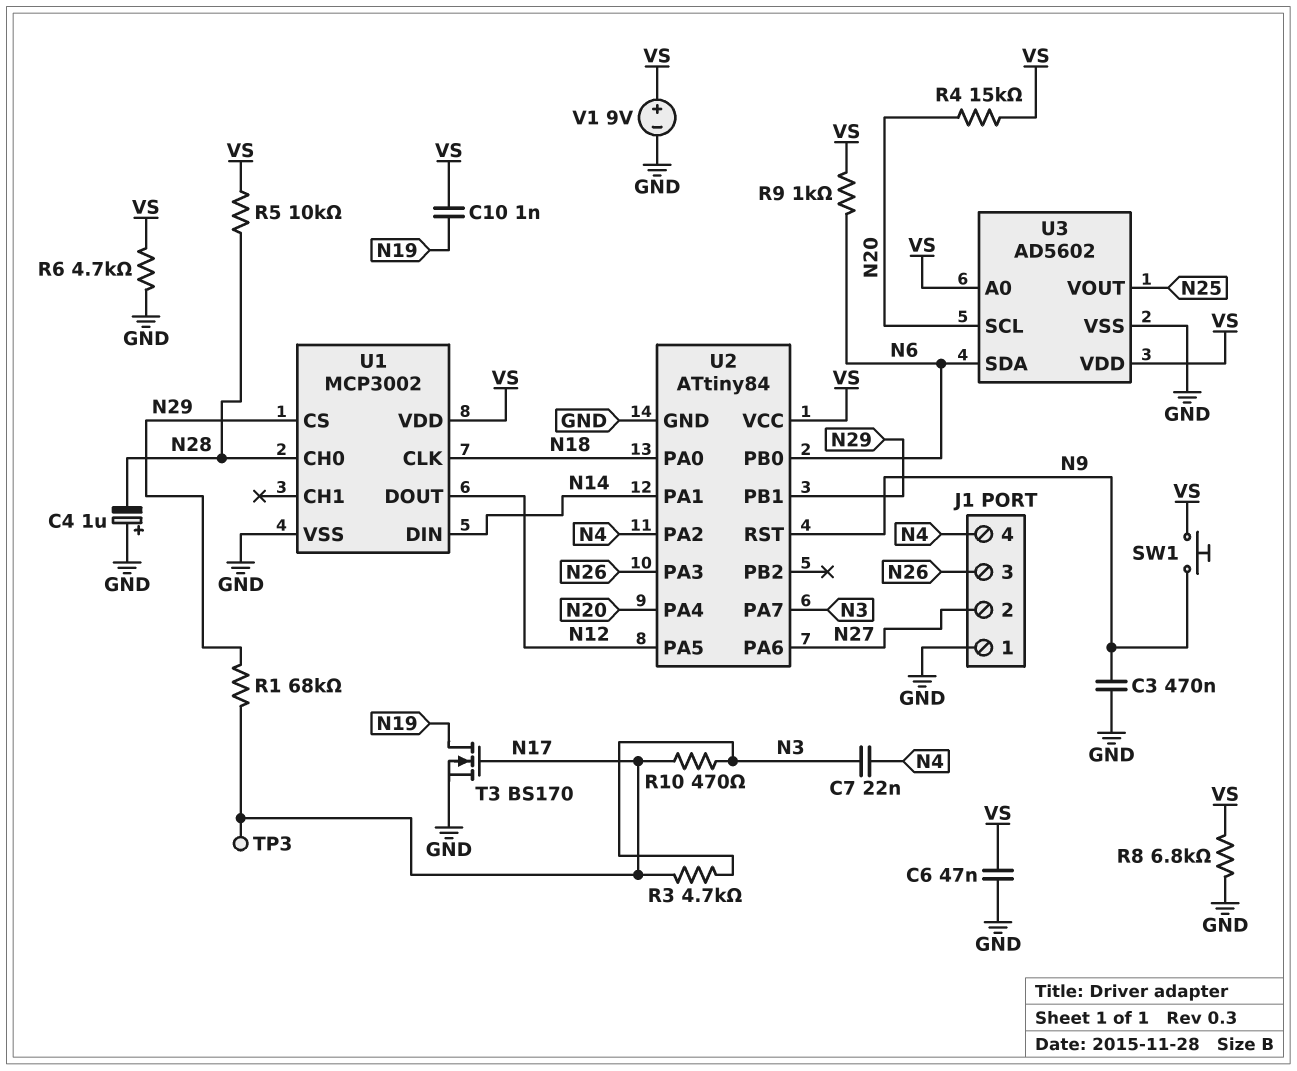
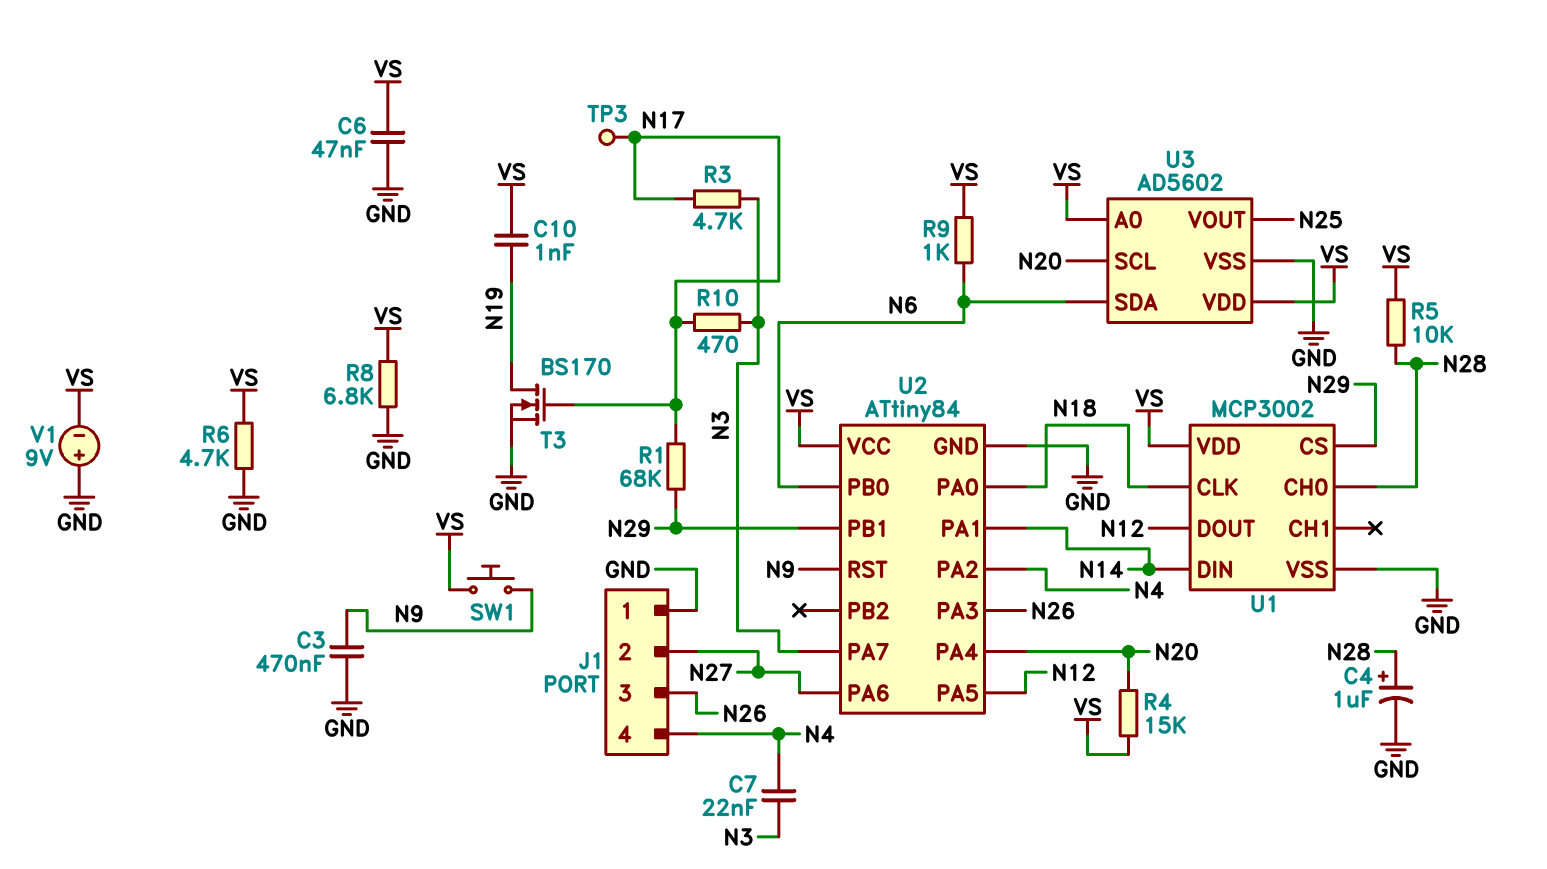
C4: 1uF (plus GND, minus N28) -> 1uF (plus N28, minus GND)
V1: 9V (plus VS, minus GND) -> 9V (plus GND, minus VS)

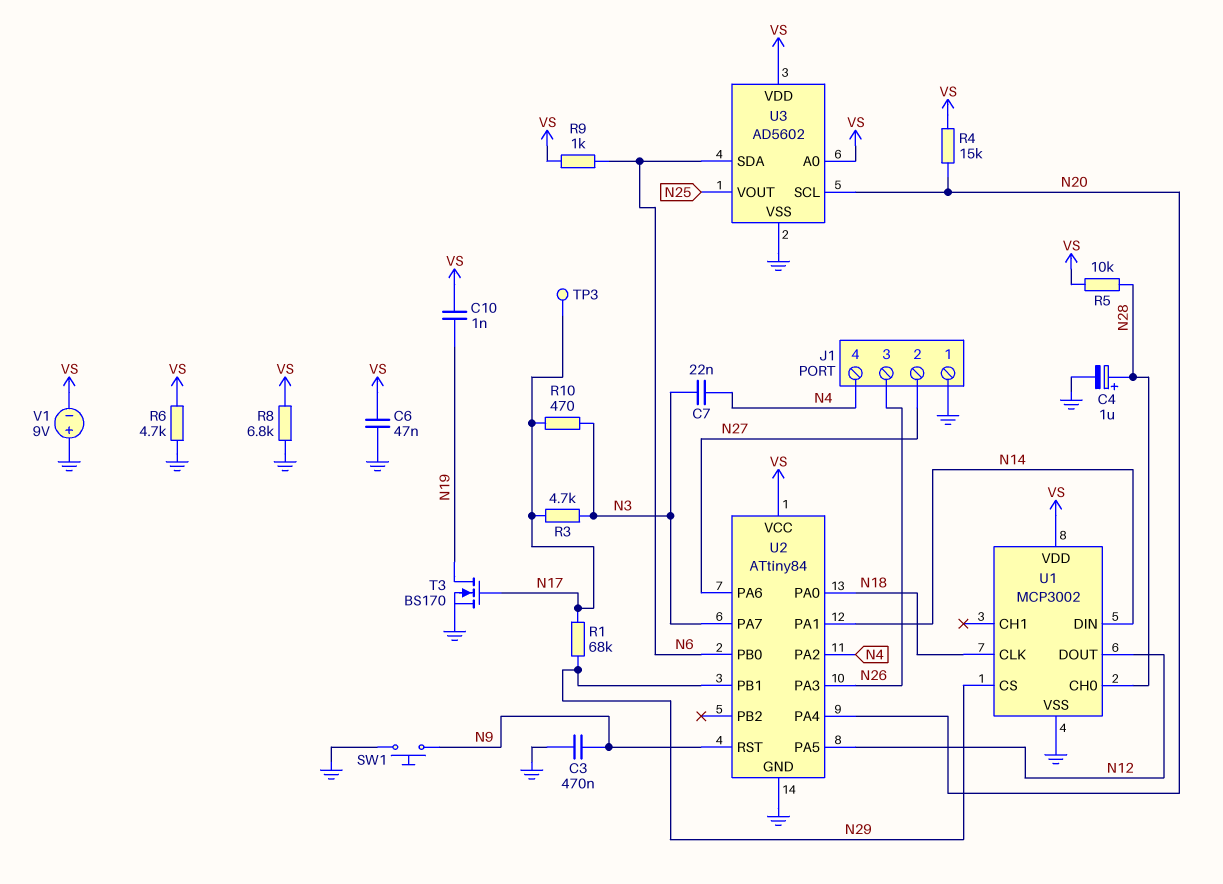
SW1: button (N9, VS) -> button (GND, N9)

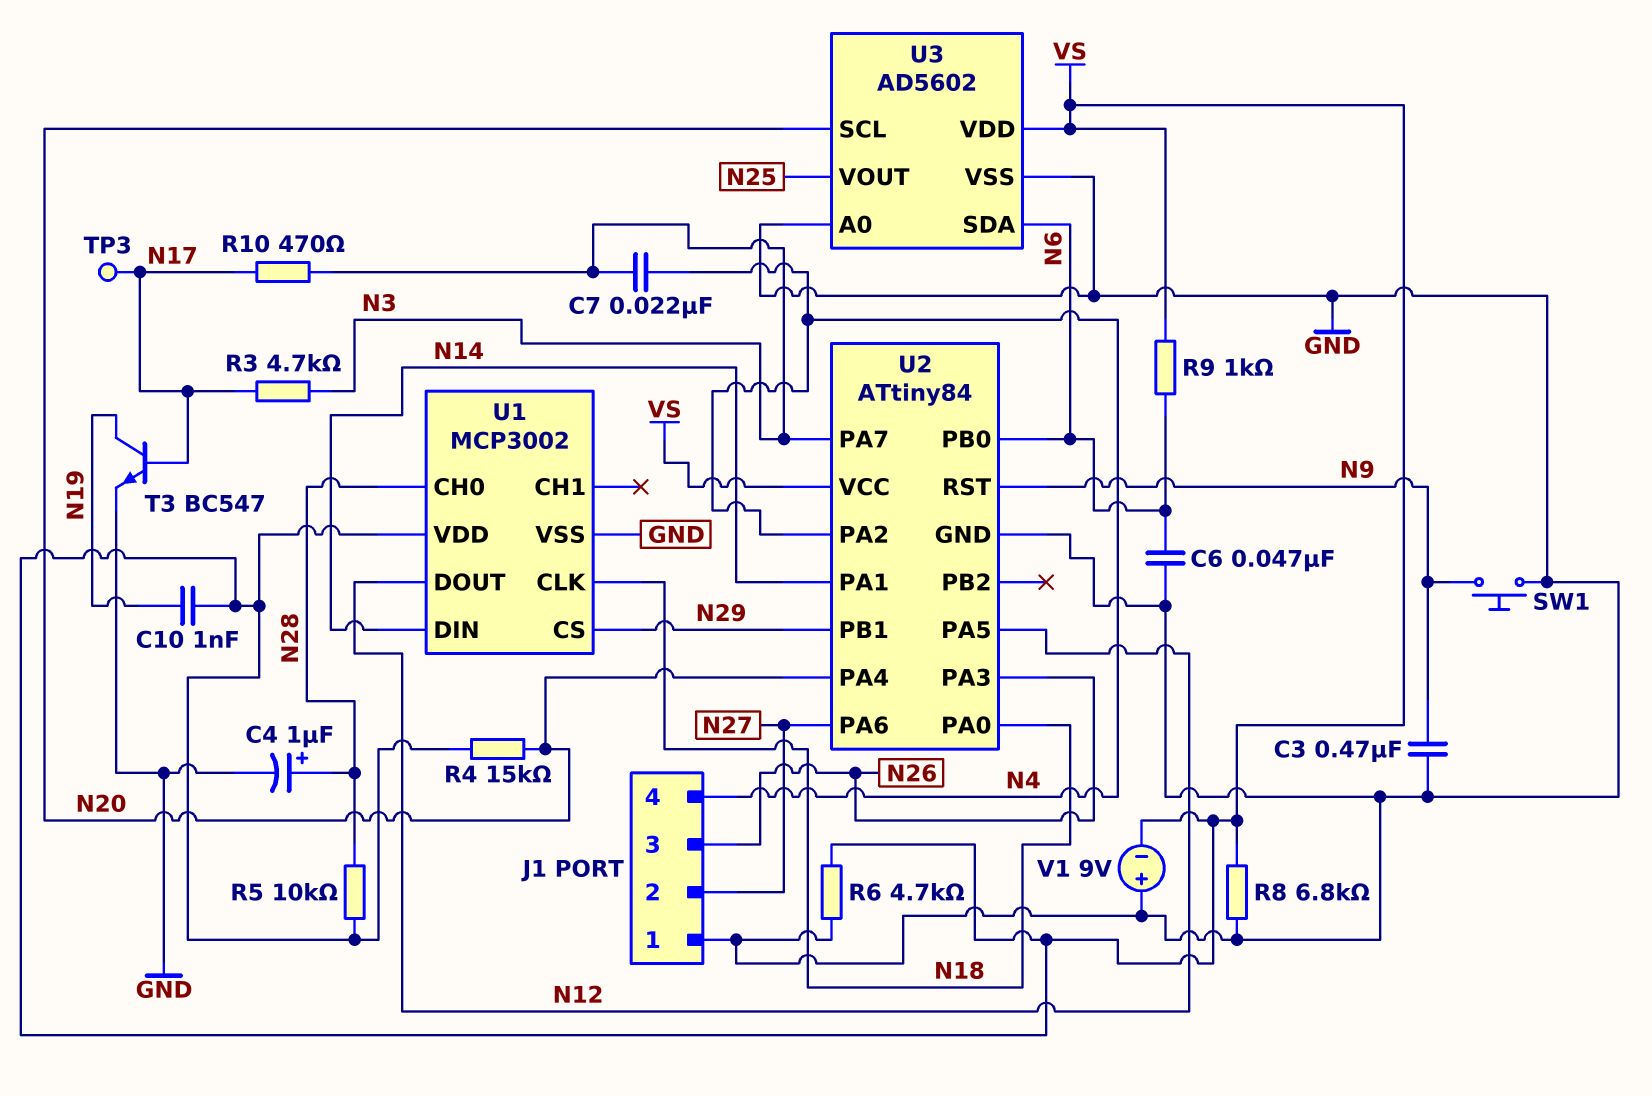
C6: 47nF (GND, VS) -> 47nF (GND, N6)
R1: 68k (N17, N29) -> none
T3: NMOS BS170 (G N17, D N19, S GND) -> NPN BC547 (B N17, C N19, E GND)
U3 pin A0: VS -> GND

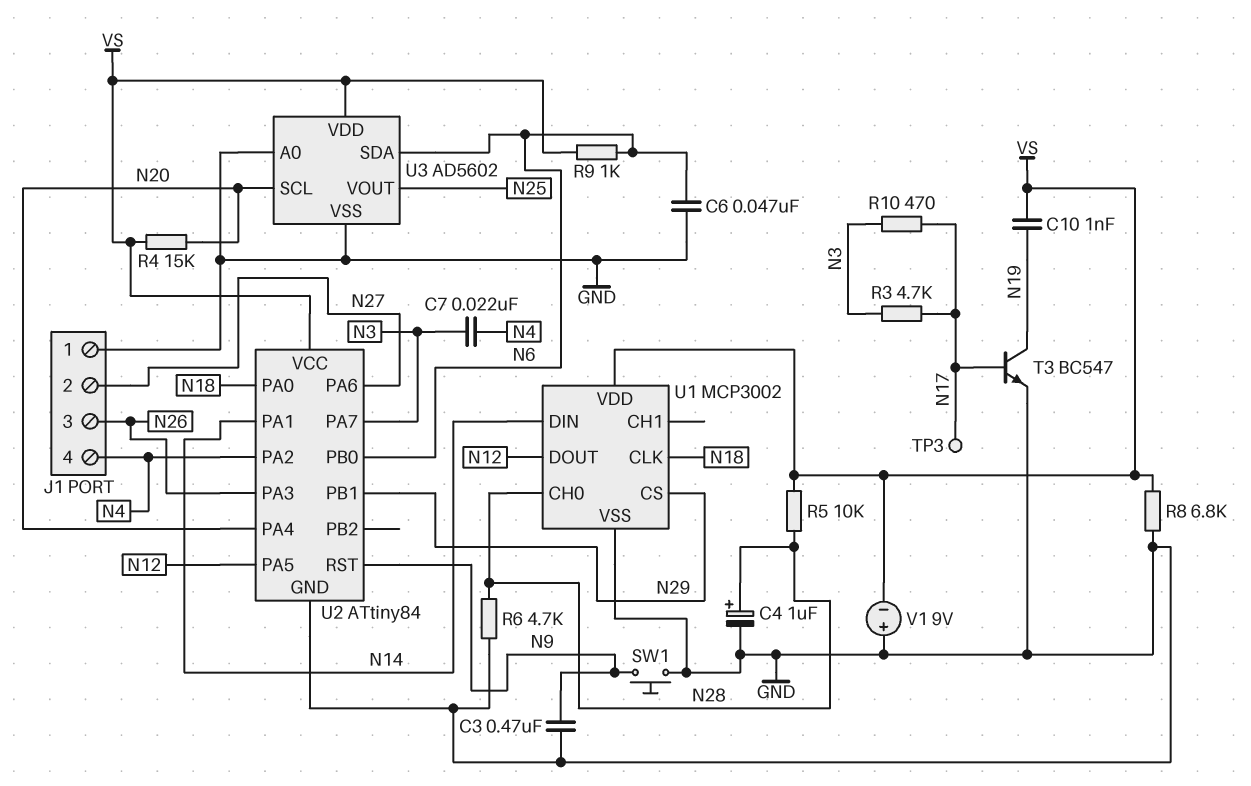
R6: 4.7k (GND, VS) -> 4.7k (GND, N28)

